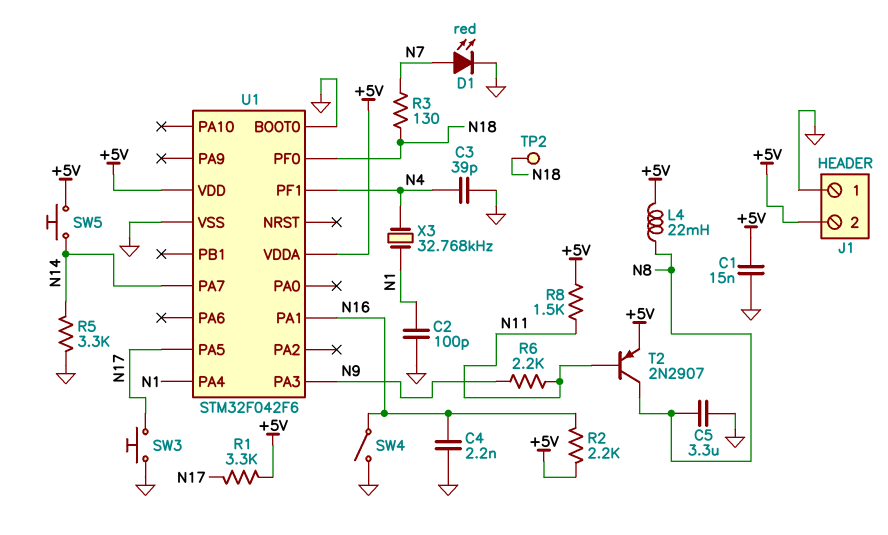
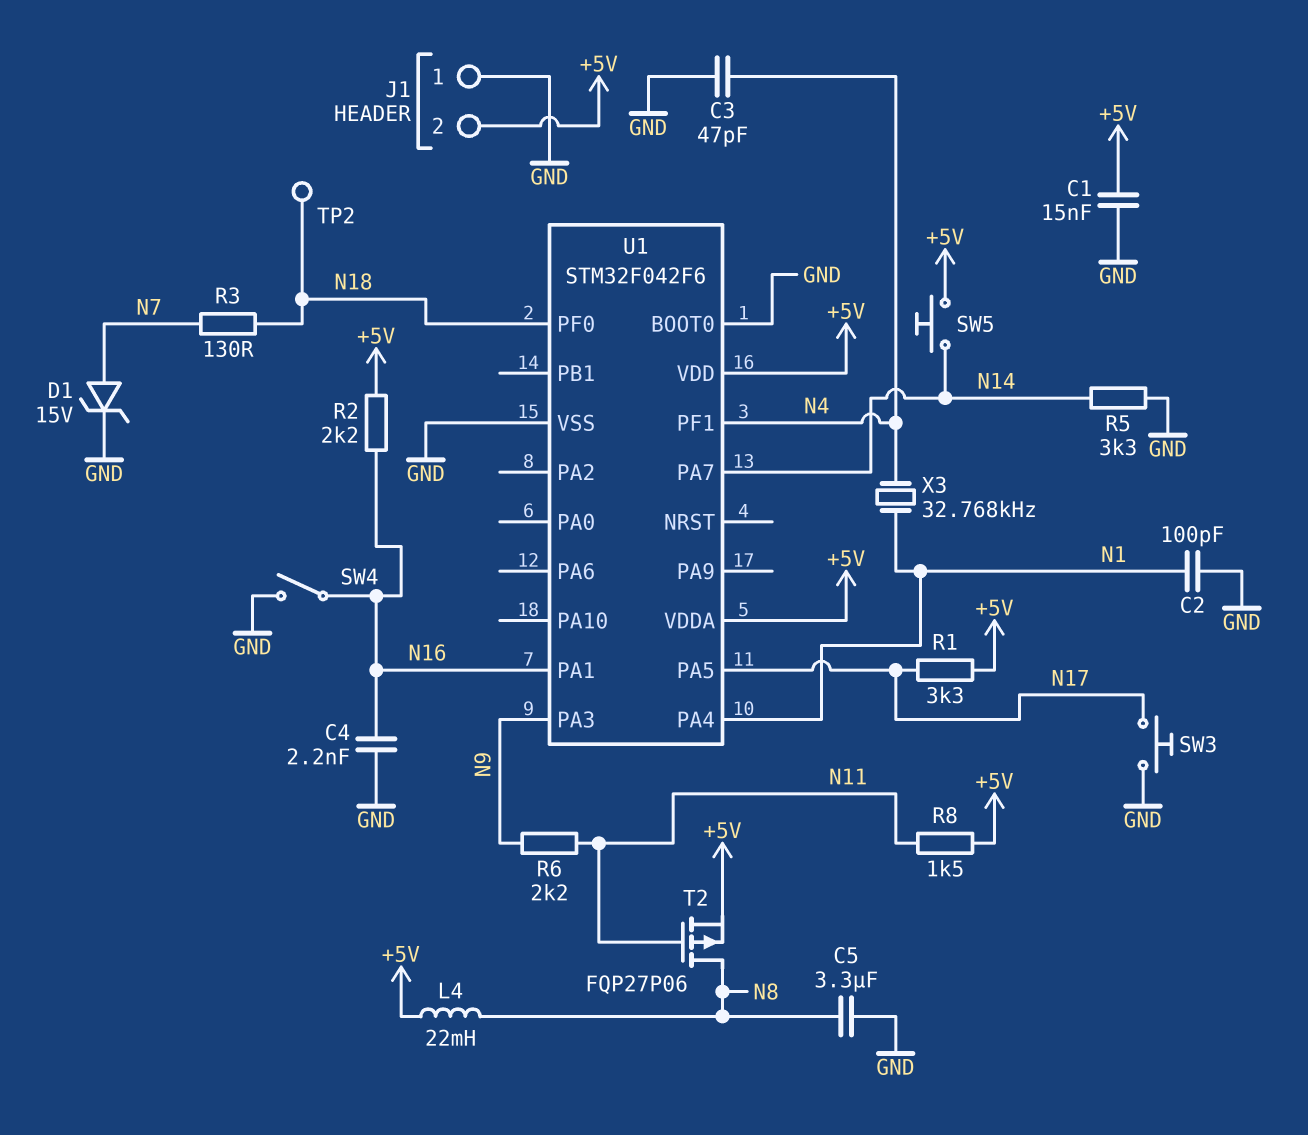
C3: 39pF (GND, N4) -> 47pF (GND, N4)
D1: LED red (A N7, K GND) -> zener 15V (A N7, K GND)
T2: PNP 2N2907 (B N11, C N8, E +5V) -> PMOS FQP27P06 (G N11, D N8, S +5V)

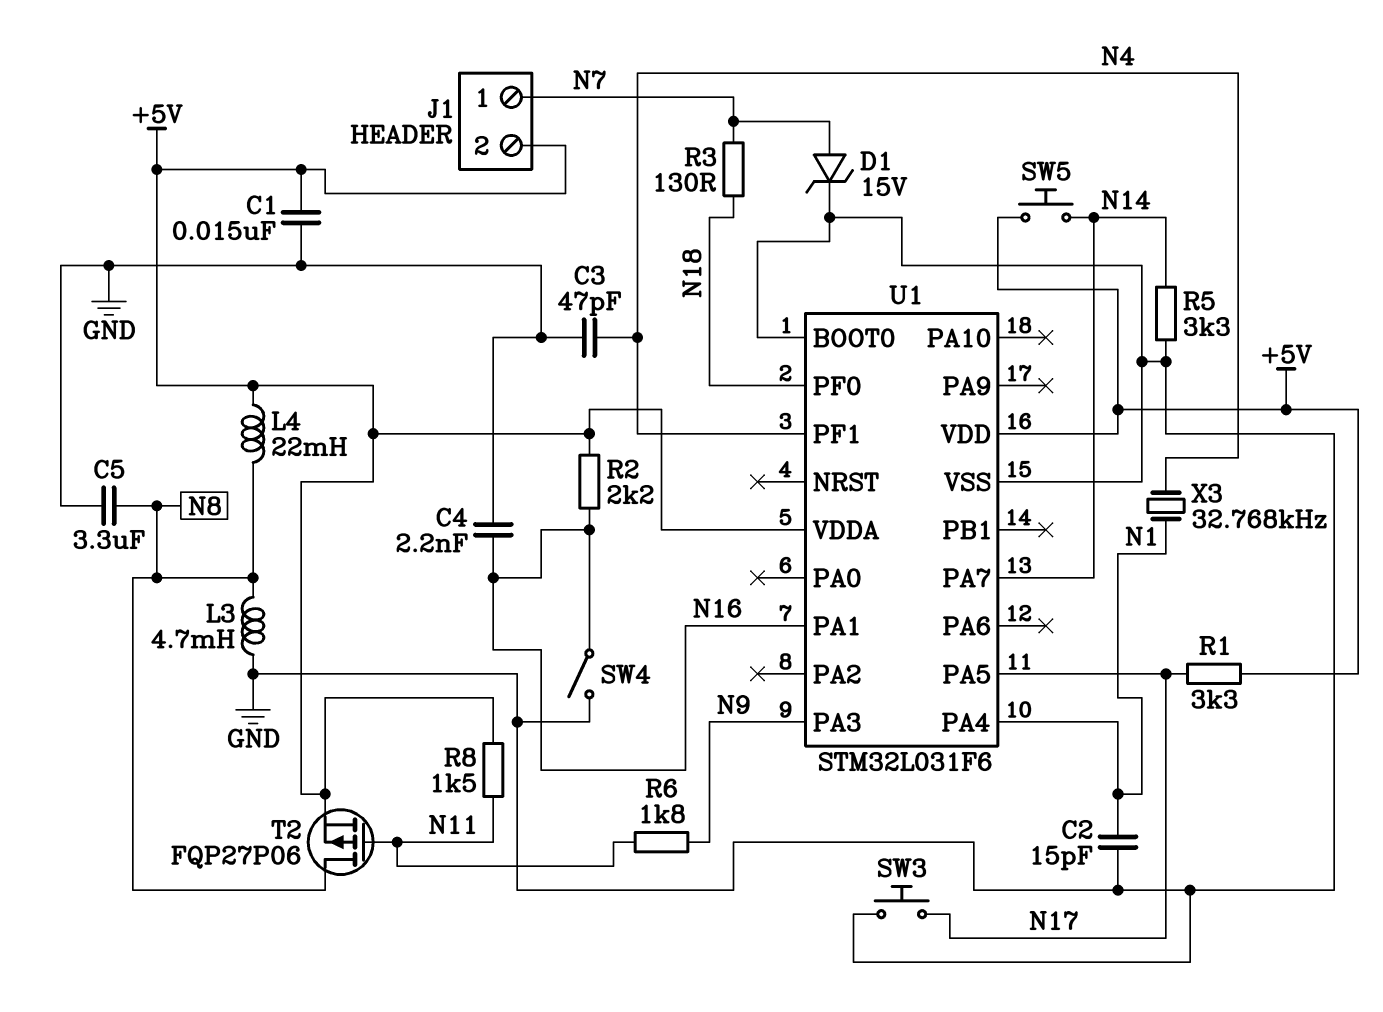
C2: 100pF (GND, N1) -> 15pF (GND, N1)
J1 pin 1: GND -> N7
L3: none -> 4.7mH (GND, N8)
R6: 2.2k (N9, N11) -> 1.8k (N9, N11)
TP2: test point (N18) -> none
U1: STM32F042F6 -> STM32L031F6

